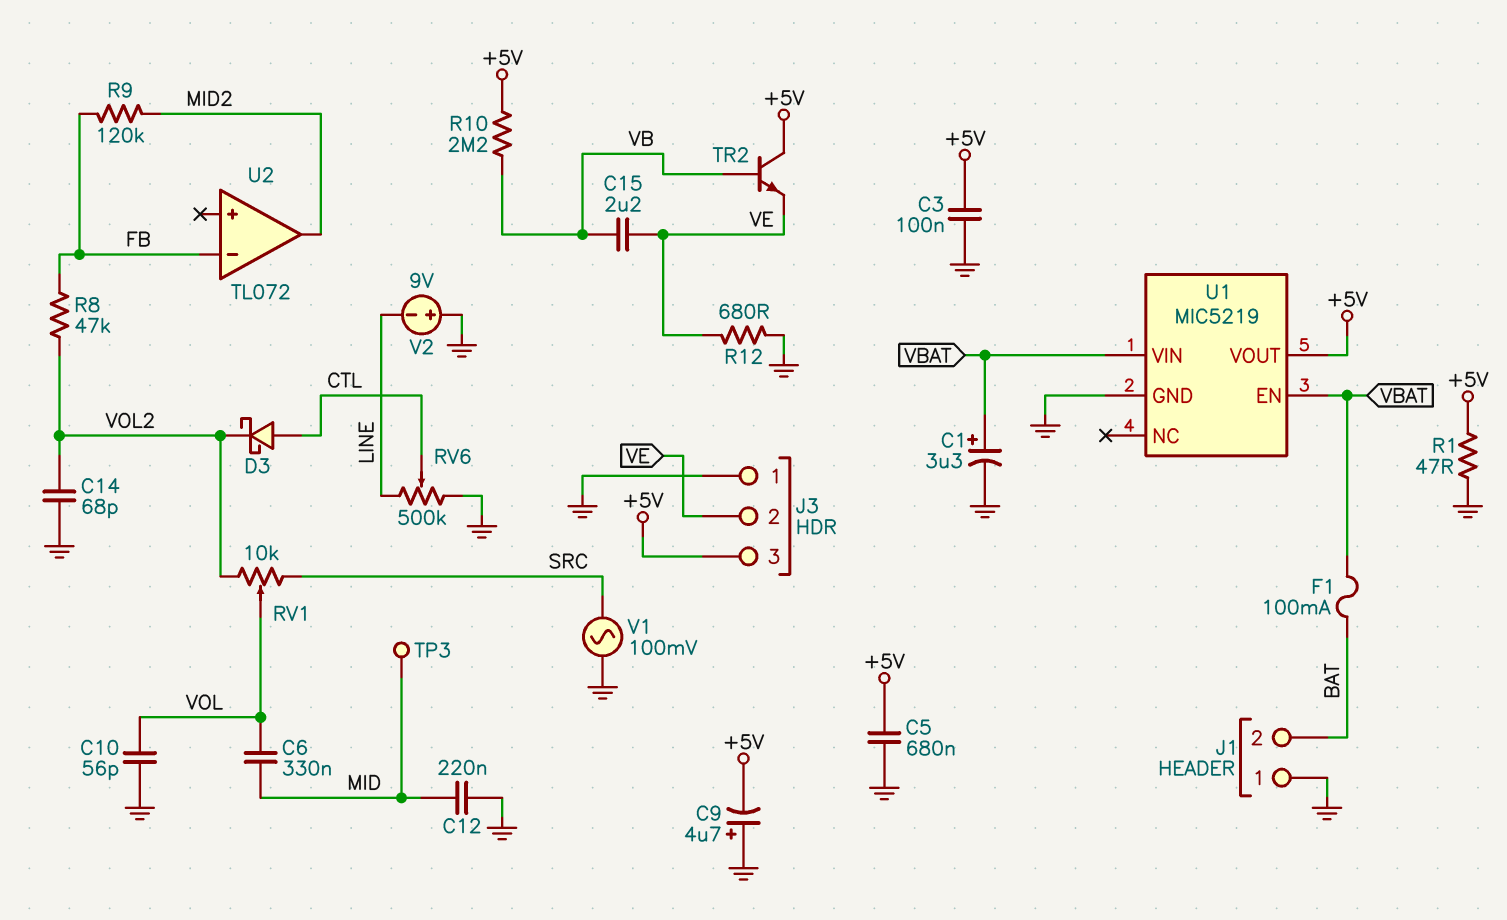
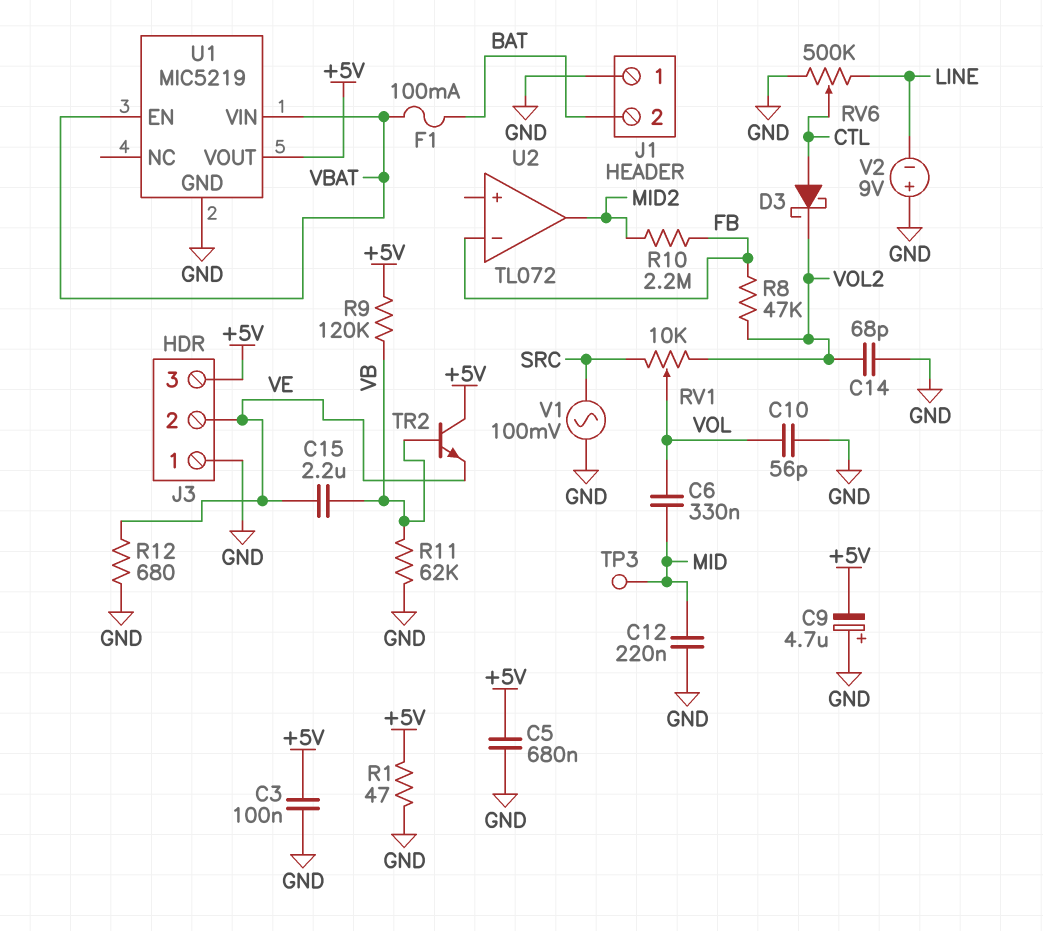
C1: 3.3uF (plus VBAT, minus GND) -> none
R9: 120k (FB, MID2) -> 120k (+5V, VB)
R10: 2.2M (+5V, VB) -> 2.2M (FB, MID2)
R11: none -> 62k (GND, VB)

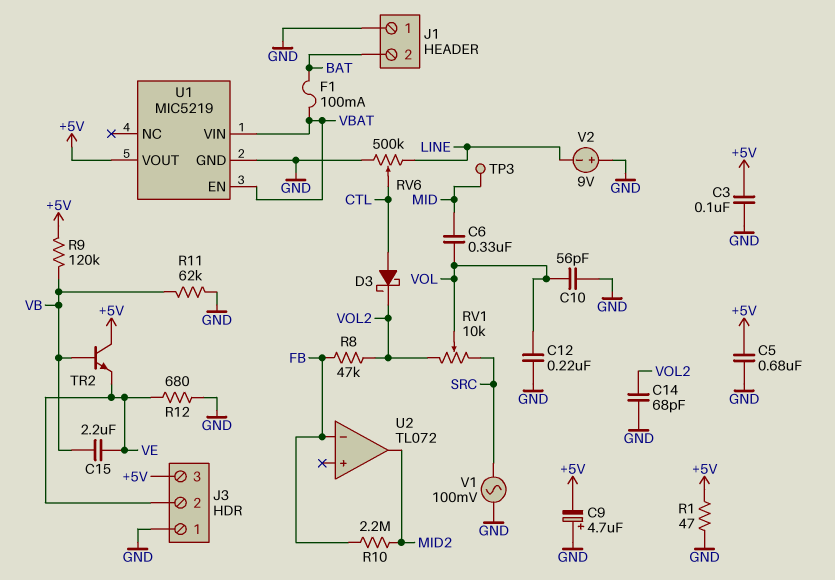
C12: 220nF (GND, MID) -> 220nF (GND, VOL)

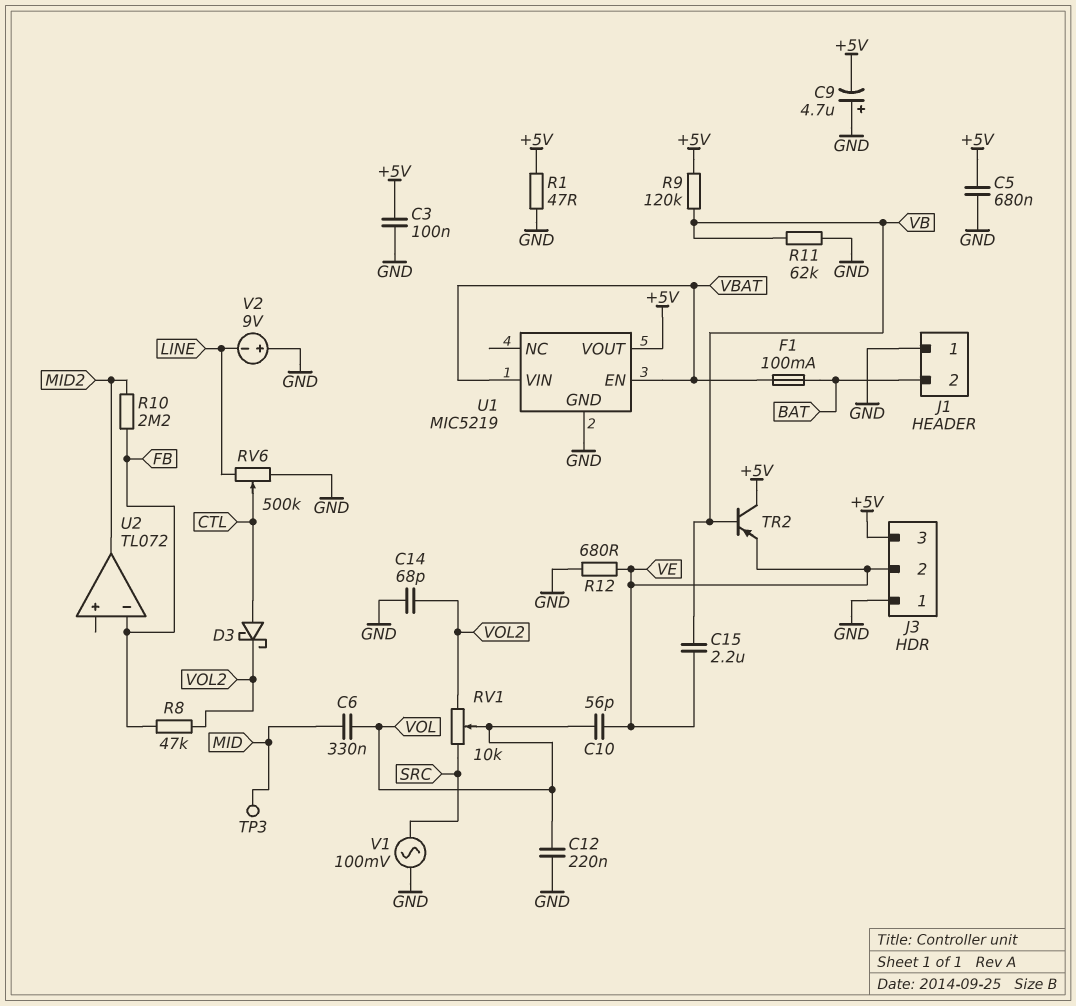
C10: 56pF (GND, VOL) -> 56pF (VE, VOL)
TR2: NPN (B VB, C +5V, E VE) -> PNP (B VB, C +5V, E VE)

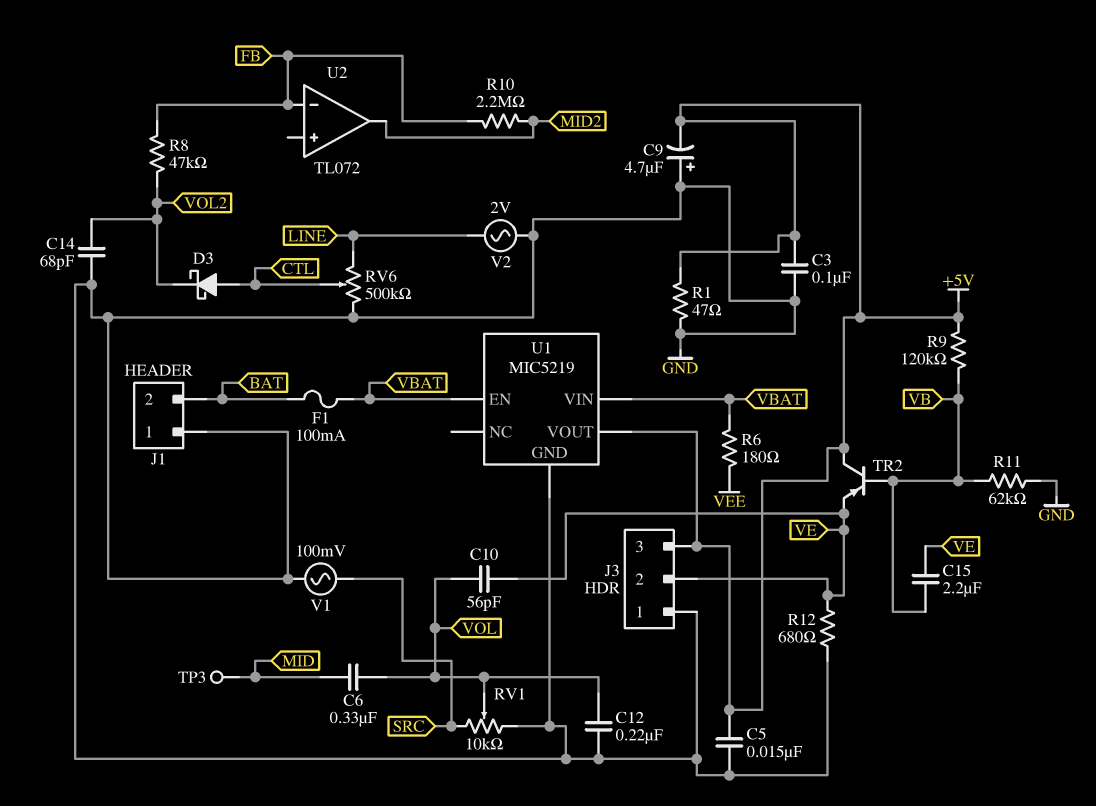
C5: 680nF (+5V, GND) -> 15nF (+5V, GND)
R6: none -> 180 (VBAT, VEE)
RV1: 10k (SRC, VOL2, wiper VOL) -> 10k (GND, SRC, wiper VOL)
V2: 9V (plus GND, minus LINE) -> AC 2V (GND, LINE)

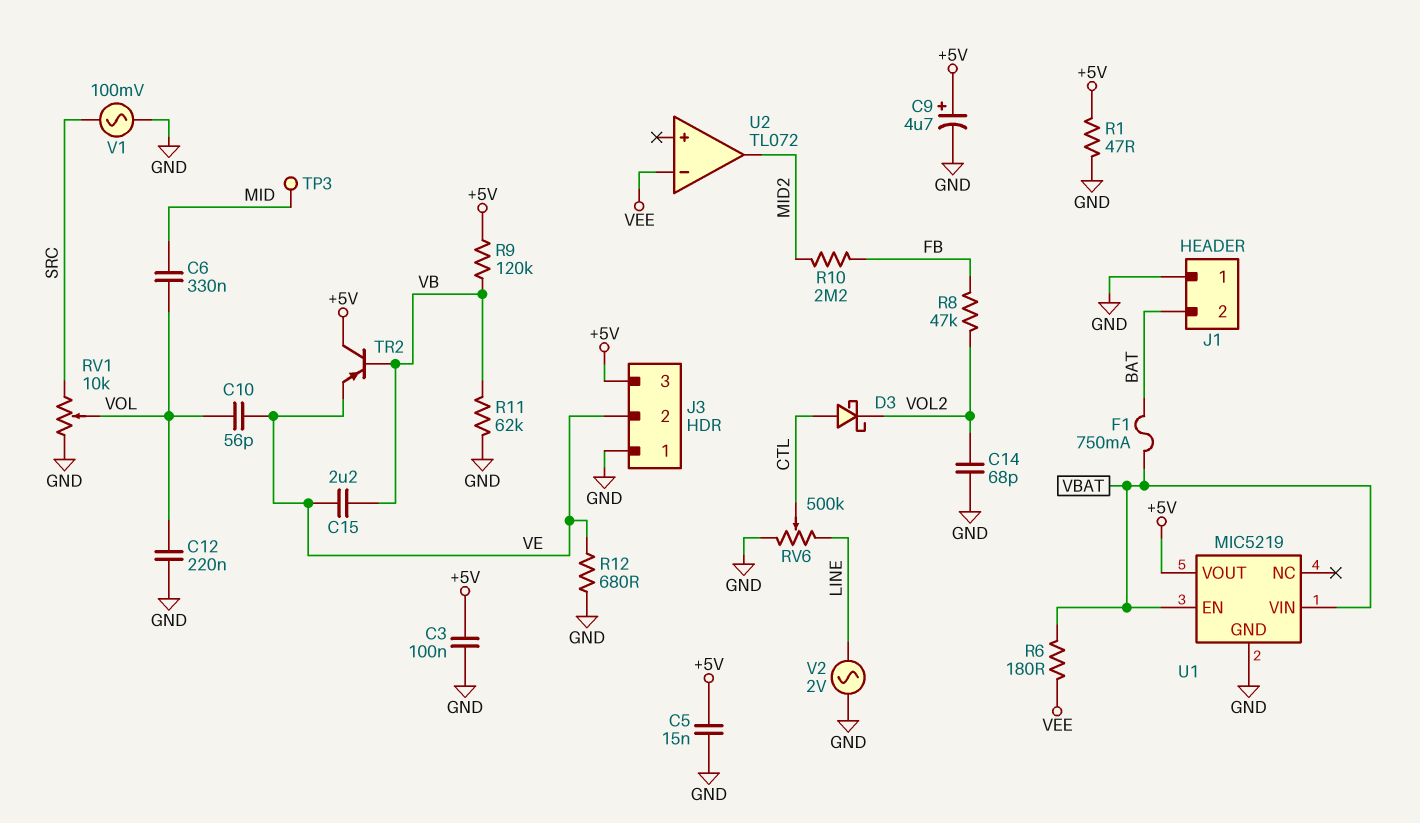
C9: 4.7uF (plus GND, minus +5V) -> 4.7uF (plus +5V, minus GND)
F1: 100mA (BAT, VBAT) -> 750mA (BAT, VBAT)
U2 pin in-: FB -> VEE

